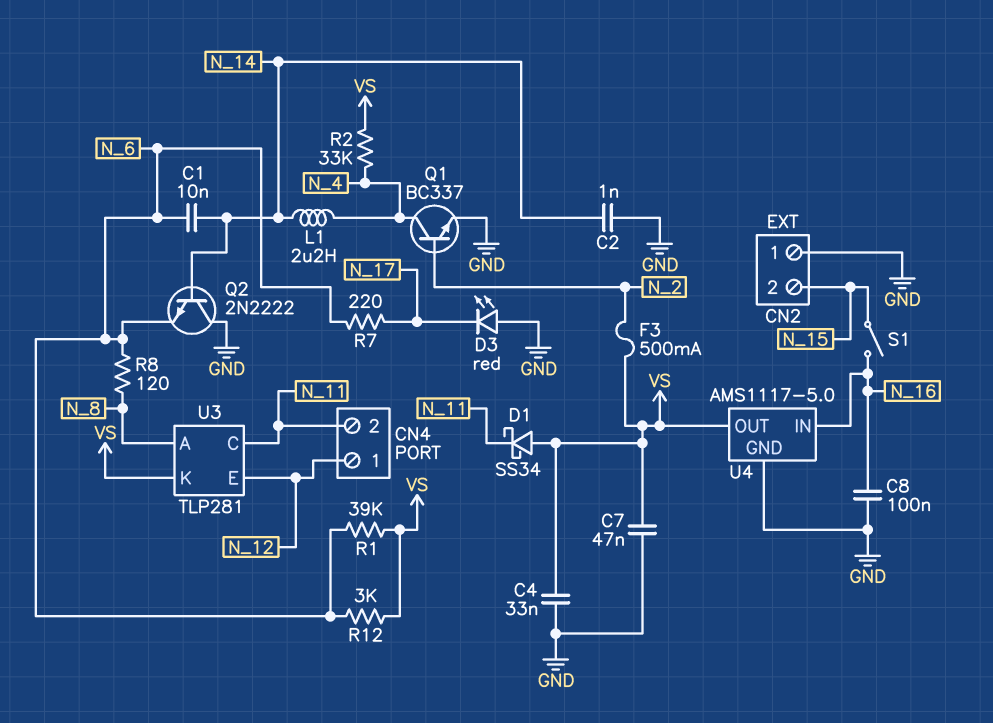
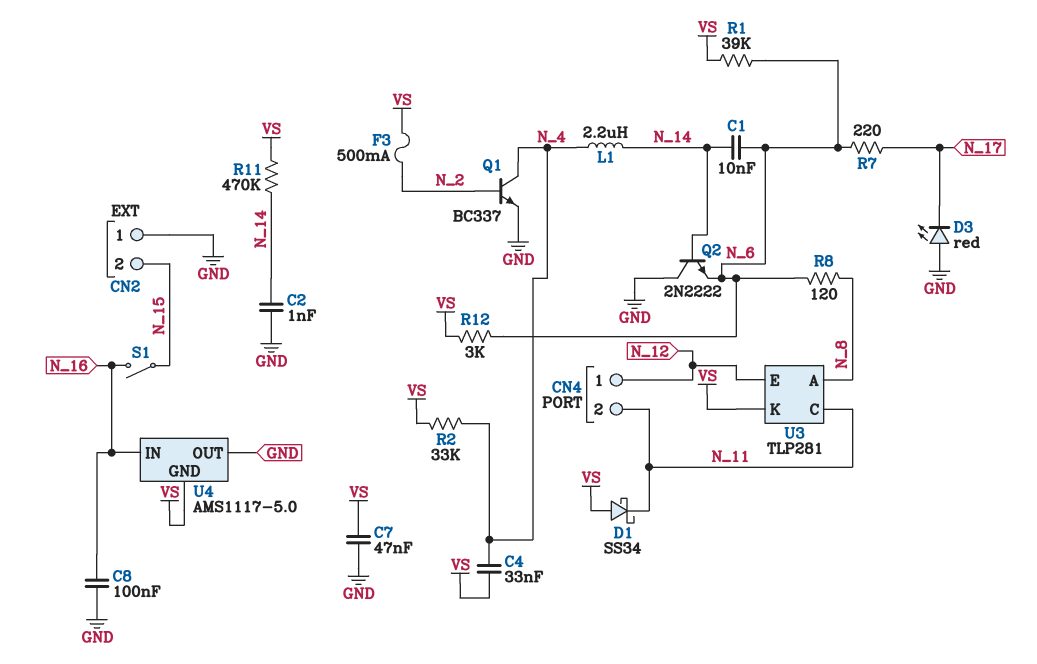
C4: 33nF (GND, VS) -> 33nF (N_4, VS)
R11: none -> 470k (N_14, VS)
U4 pin GND: GND -> VS
U4 pin OUT: VS -> GND

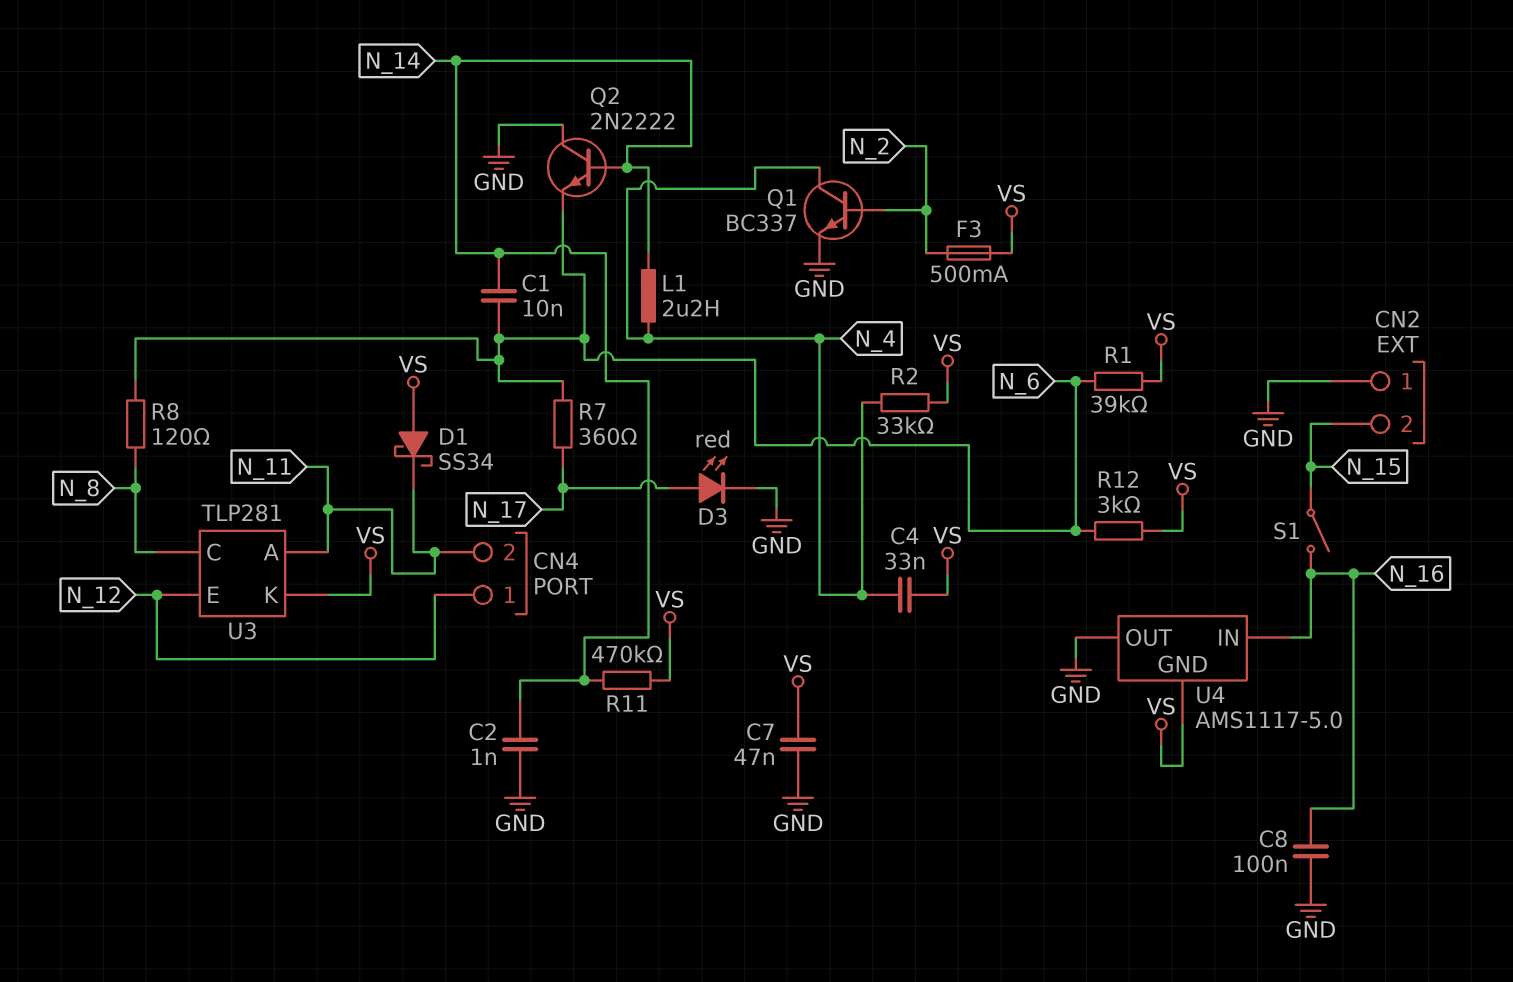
D3: LED red (A GND, K N_17) -> LED red (A N_17, K GND)
R7: 220 (N_6, N_17) -> 360 (N_6, N_17)
U3 pin A: N_8 -> N_11
U3 pin C: N_11 -> N_8

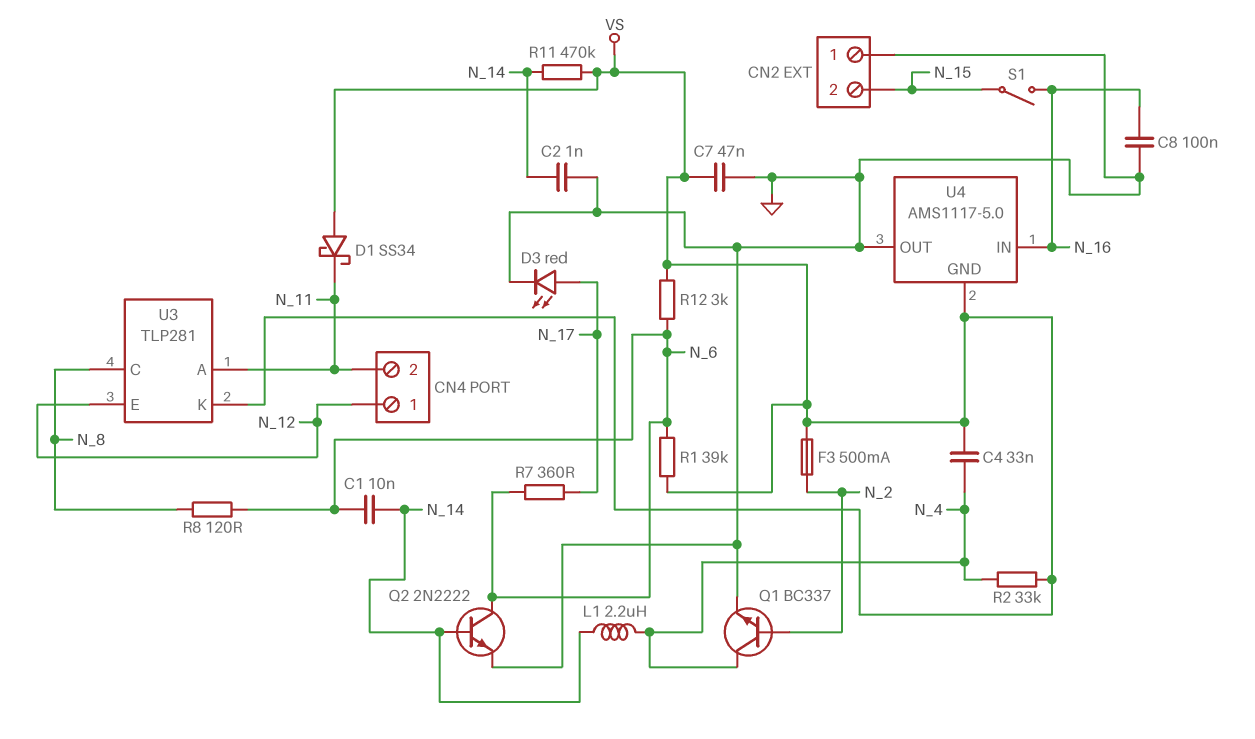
Q2: NPN 2N2222 (B N_14, C GND, E N_6) -> NPN 2N2222 (B N_14, C N_6, E GND)

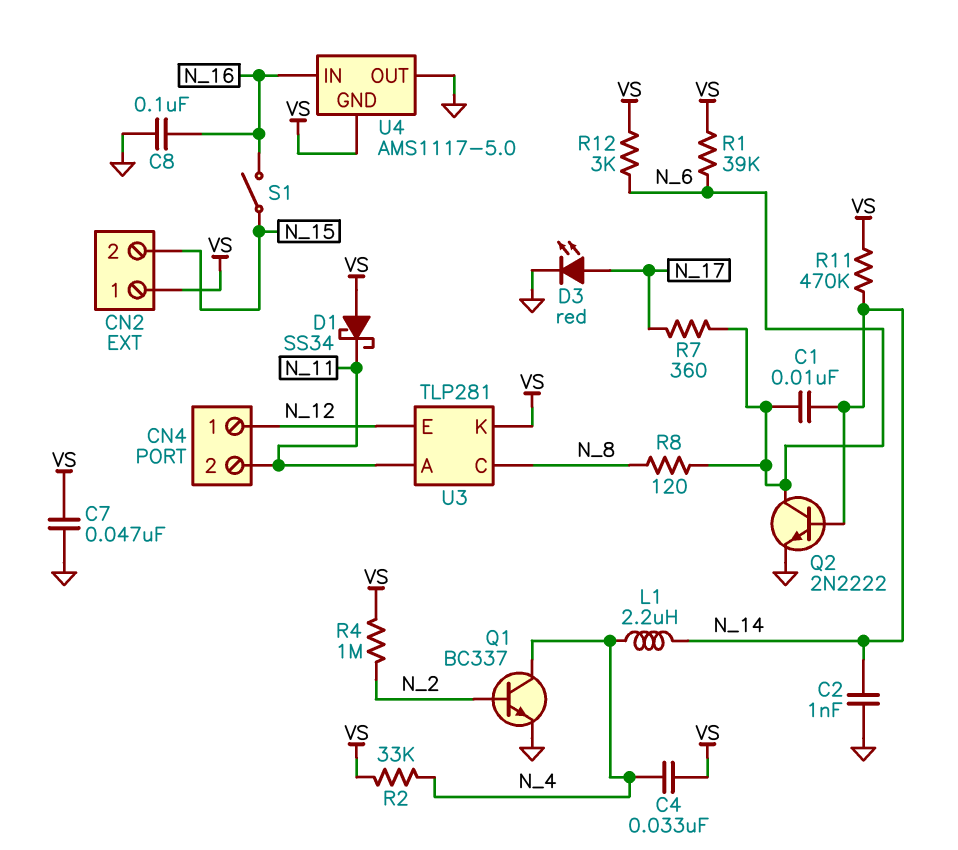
CN2 pin 1: GND -> VS
F3: 500mA (N_2, VS) -> none
R4: none -> 1M (N_2, VS)

